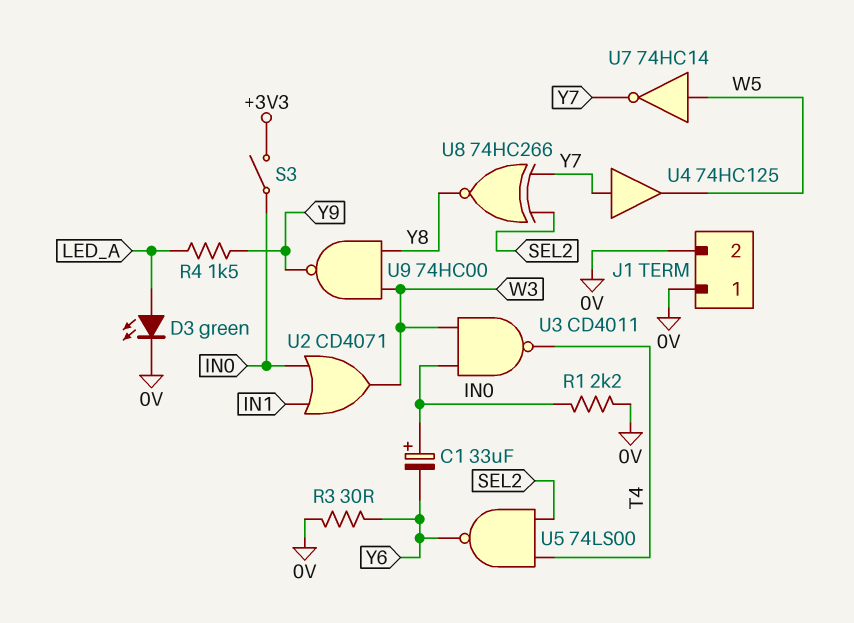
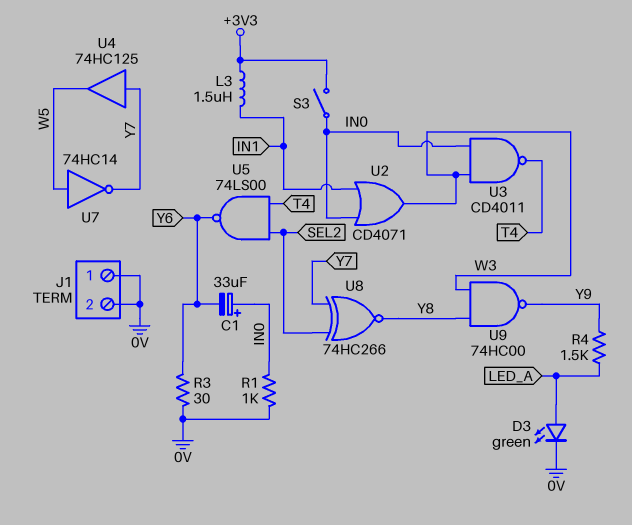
L3: none -> 1.5uH (+3V3, IN1)
R1: 2.2k (0V, IN0) -> 1k (0V, IN0)

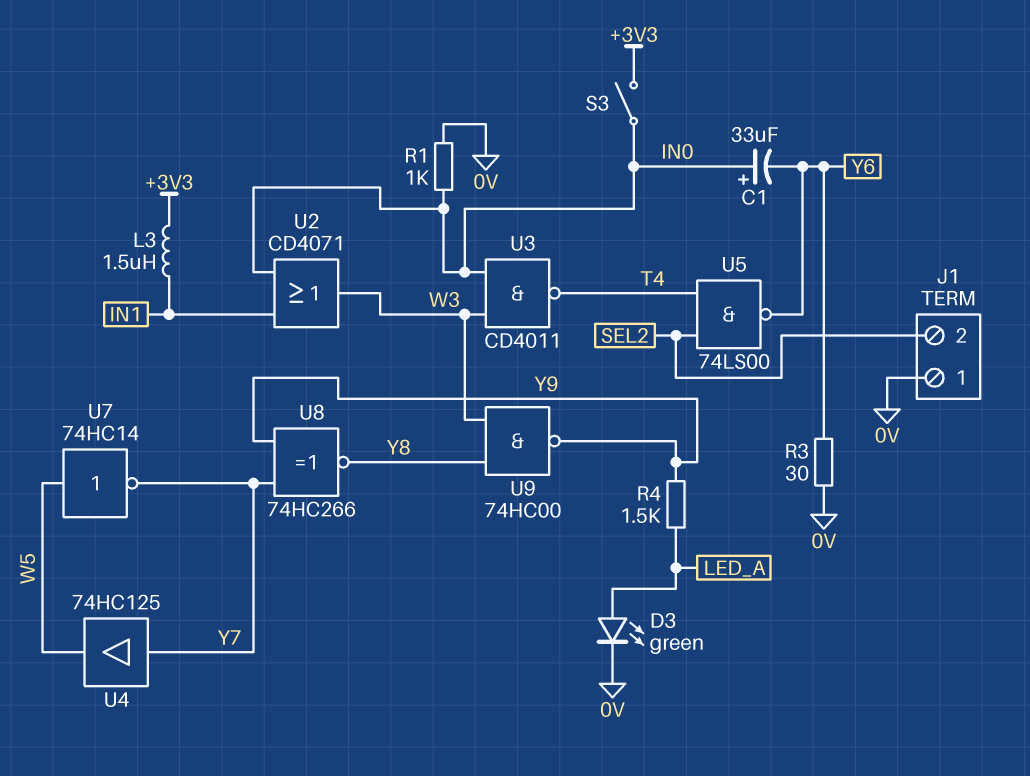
J1 pin 2: 0V -> SEL2
U8: XNOR 74HC266 (in SEL2, in Y7, out Y8) -> XNOR 74HC266 (in Y7, in Y9, out Y8)

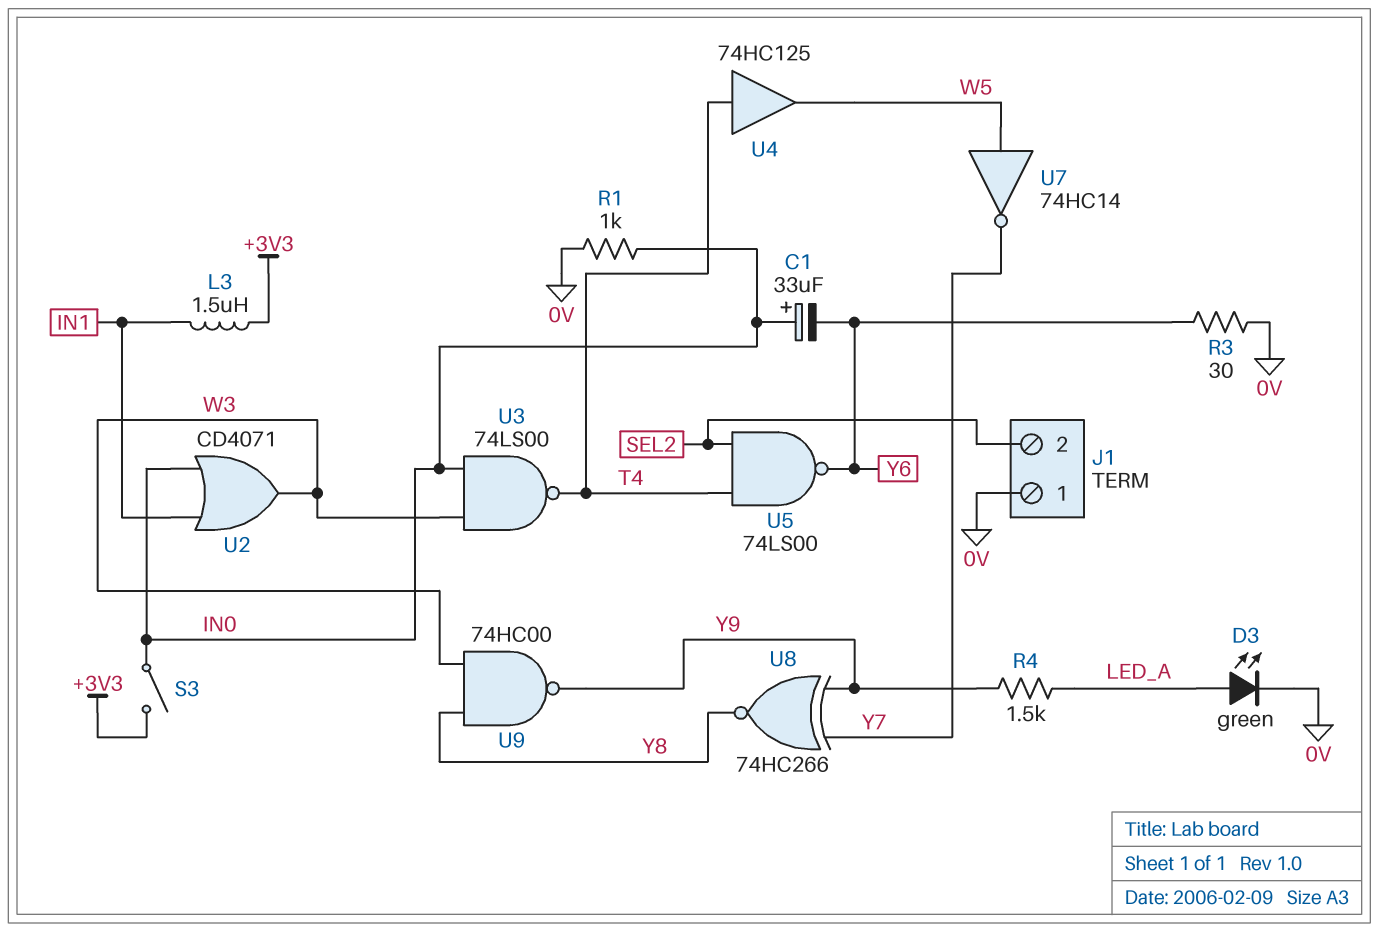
U3: NAND CD4011 (in IN0, in W3, out T4) -> NAND 74LS00 (in IN0, in W3, out T4)
U4: buffer 74HC125 (in Y7, out W5) -> buffer 74HC125 (in T4, out W5)

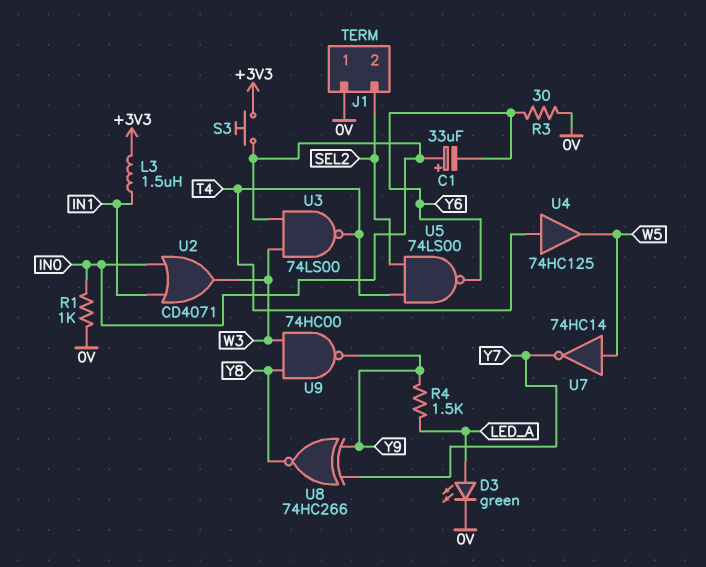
S3: switch (+3V3, IN0) -> button (+3V3, IN0)

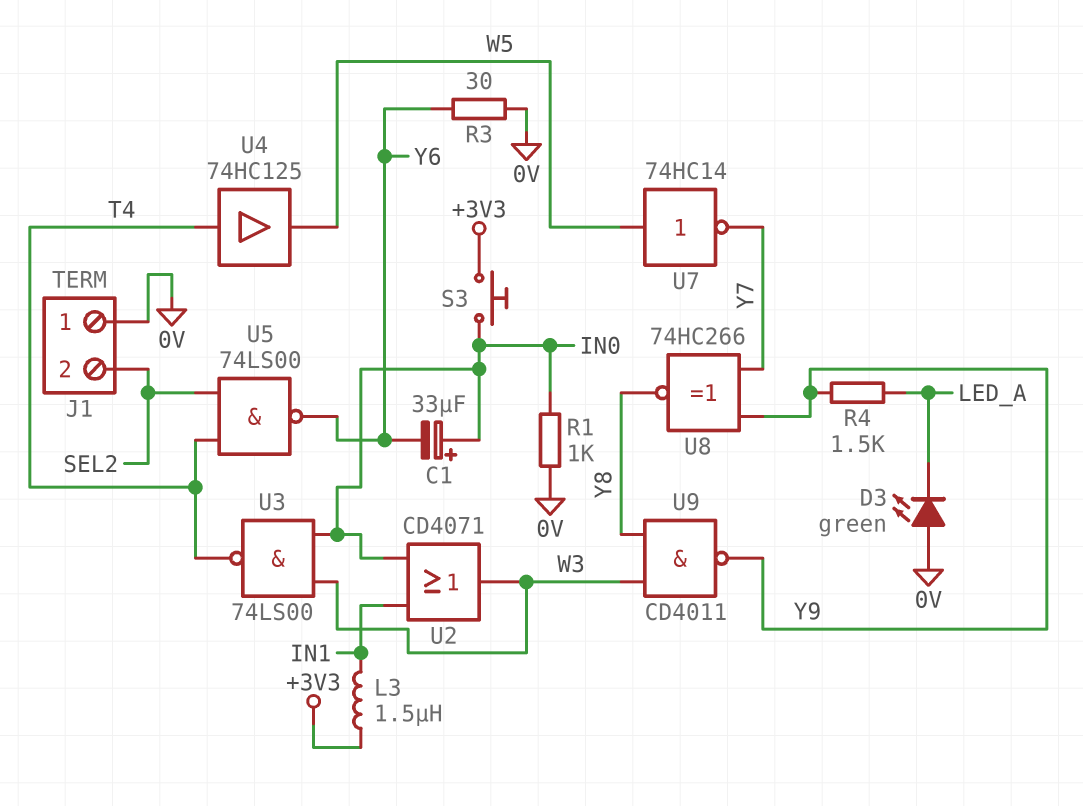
D3: LED green (A LED_A, K 0V) -> LED green (A 0V, K LED_A)
U9: NAND 74HC00 (in W3, in Y8, out Y9) -> NAND CD4011 (in W3, in Y8, out Y9)

